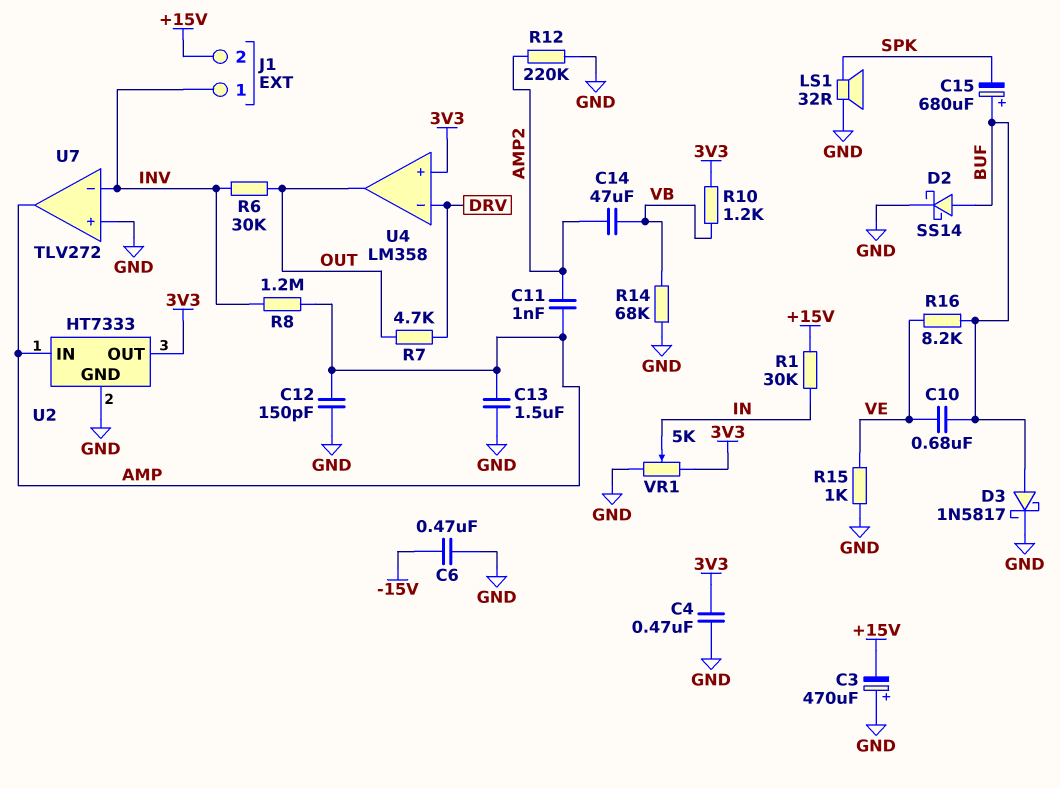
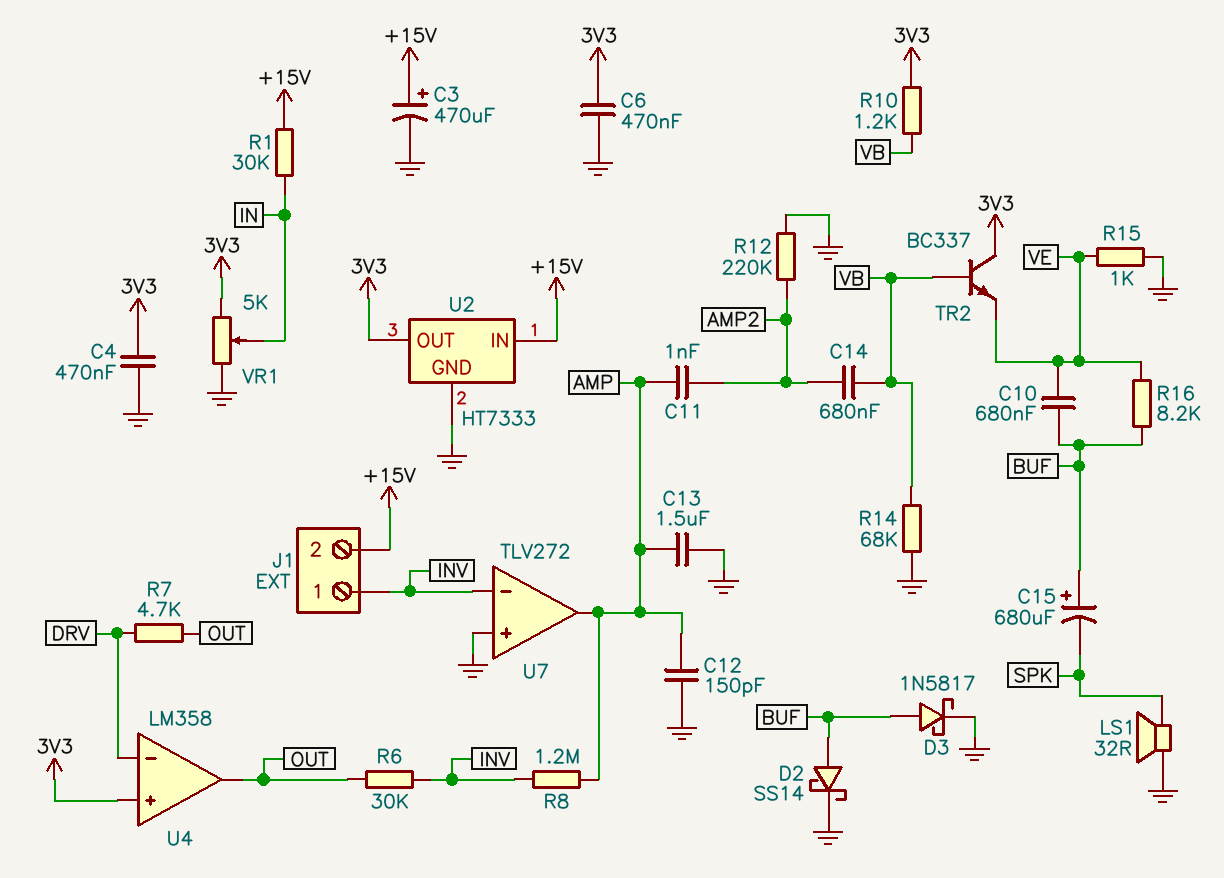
C3: 470uF (plus GND, minus +15V) -> 470uF (plus +15V, minus GND)
C6: 470nF (-15V, GND) -> 470nF (3V3, GND)
C14: 47uF (AMP2, VB) -> 680nF (AMP2, VB)
TR2: none -> NPN BC337 (B VB, C 3V3, E VE)
U2 pin IN: AMP -> +15V

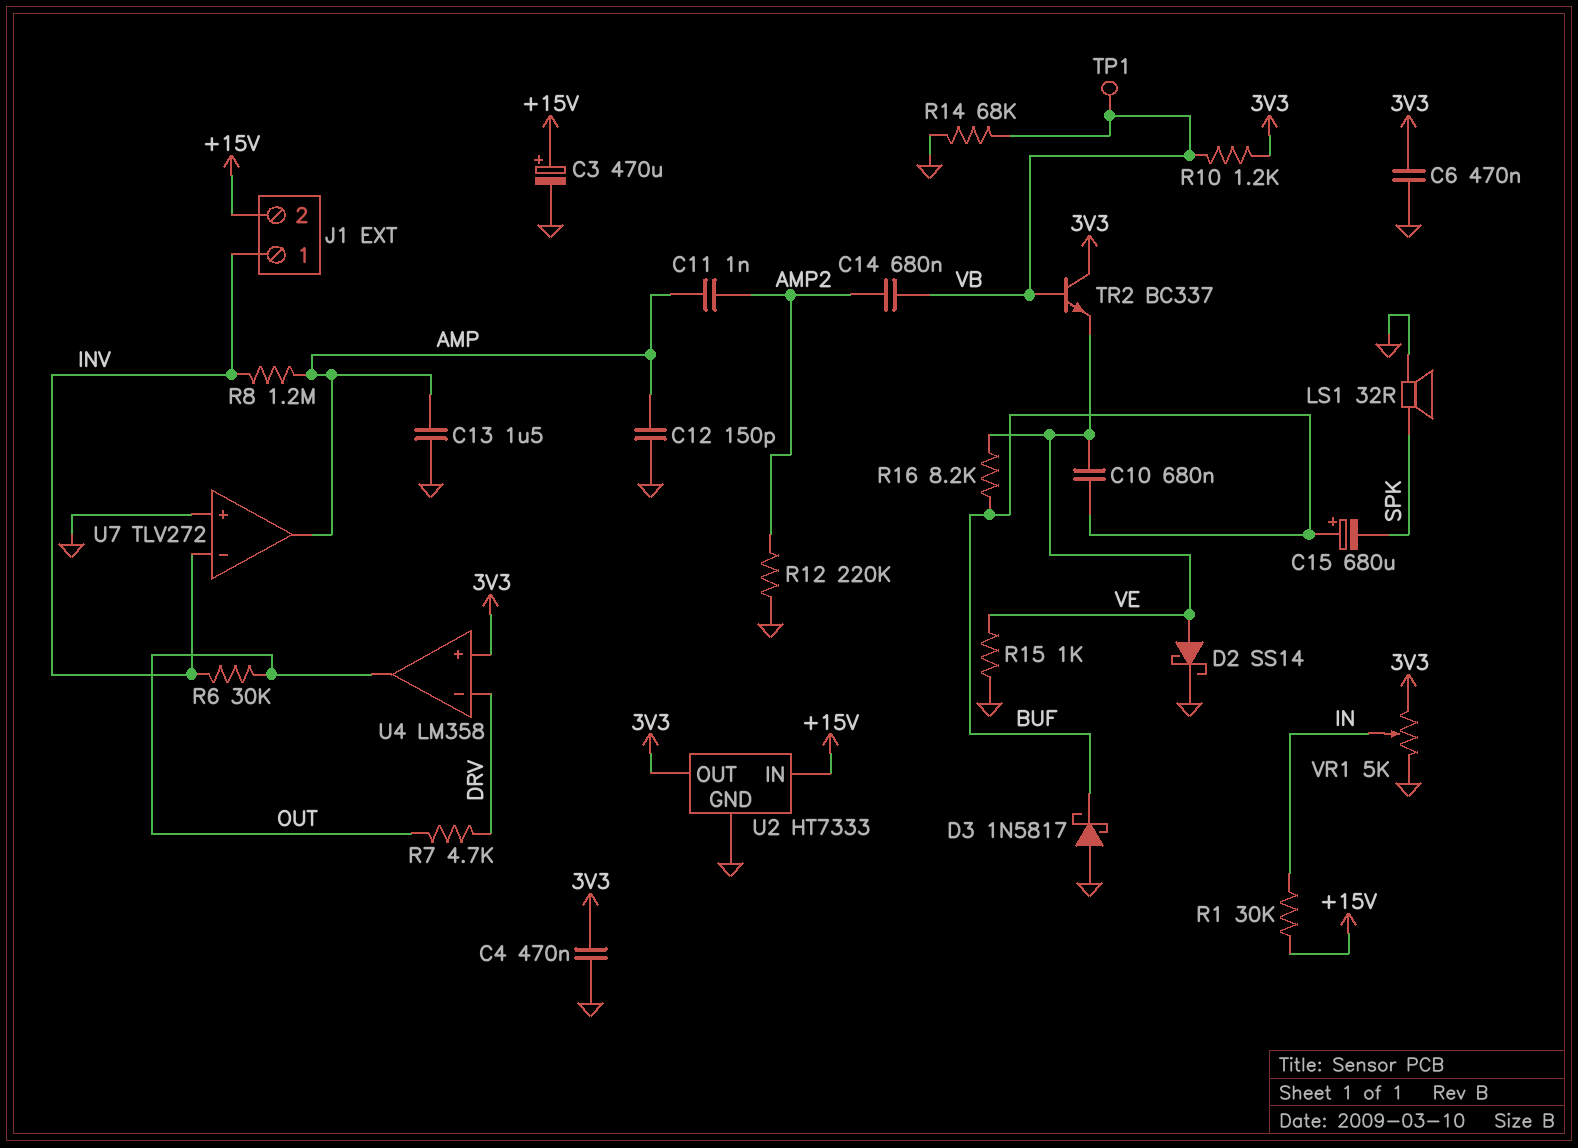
D2: schottky SS14 (A BUF, K GND) -> schottky SS14 (A VE, K GND)
D3: schottky 1N5817 (A BUF, K GND) -> schottky 1N5817 (A GND, K BUF)
TP1: none -> test point (VB)

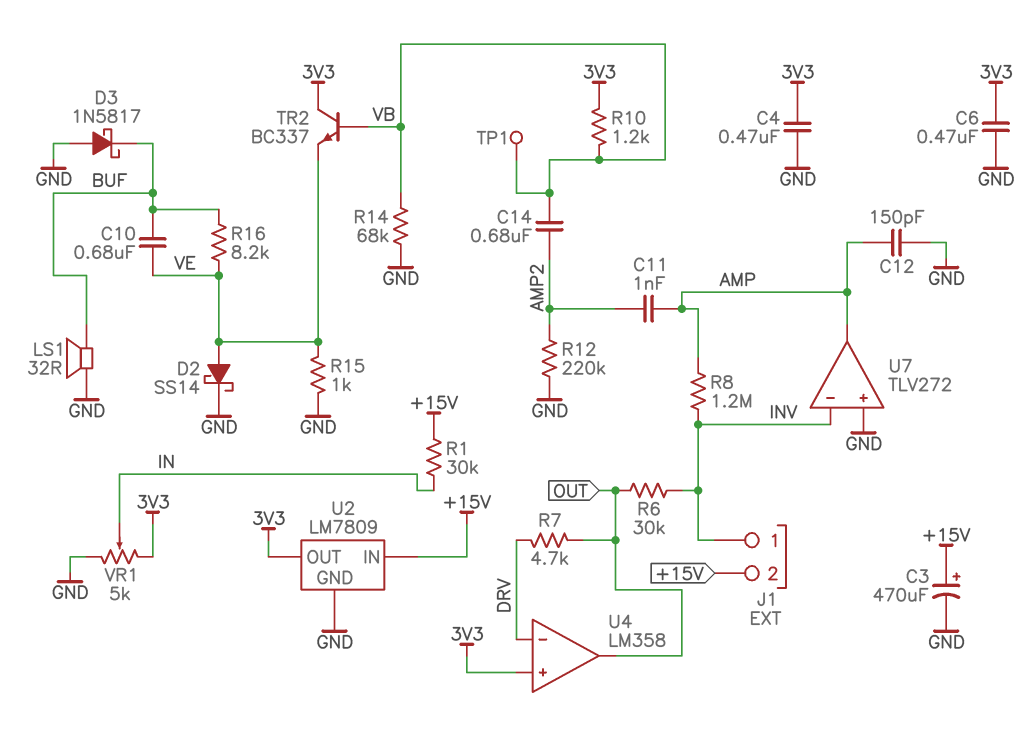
C13: 1.5uF (AMP, GND) -> none
C15: 680uF (plus BUF, minus SPK) -> none
LS1: speaker 32R (GND, SPK) -> speaker 32R (BUF, GND)
U2: HT7333 -> LM7809

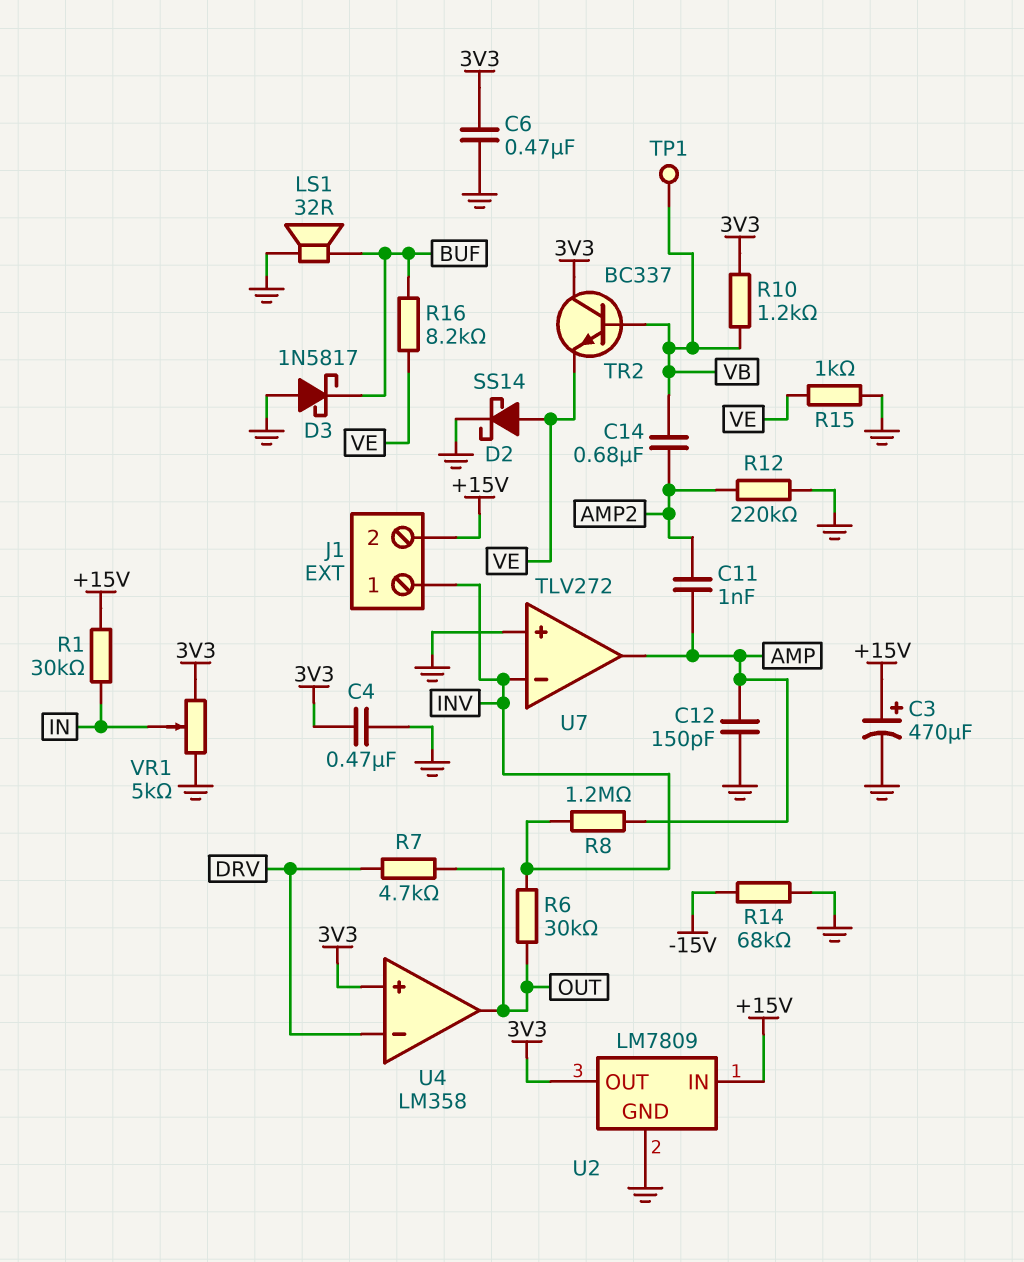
C10: 680nF (BUF, VE) -> none
R14: 68k (GND, VB) -> 68k (-15V, GND)

